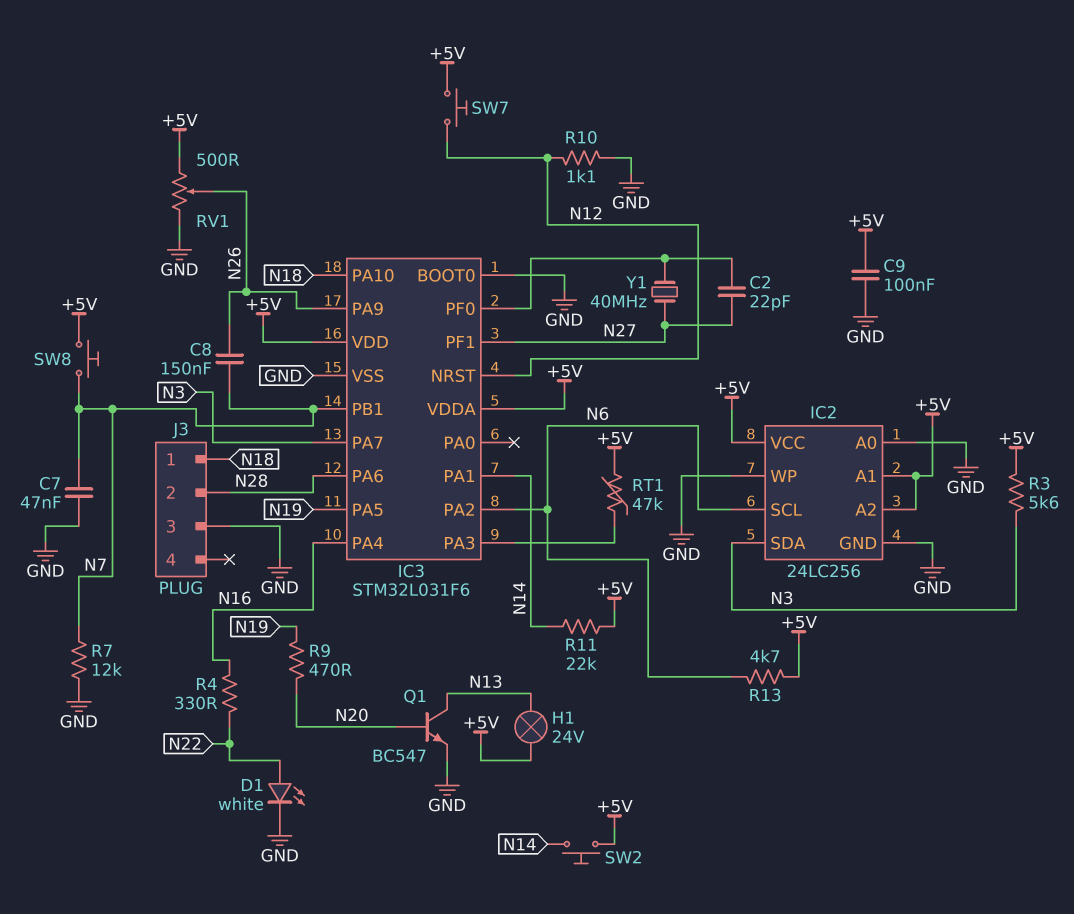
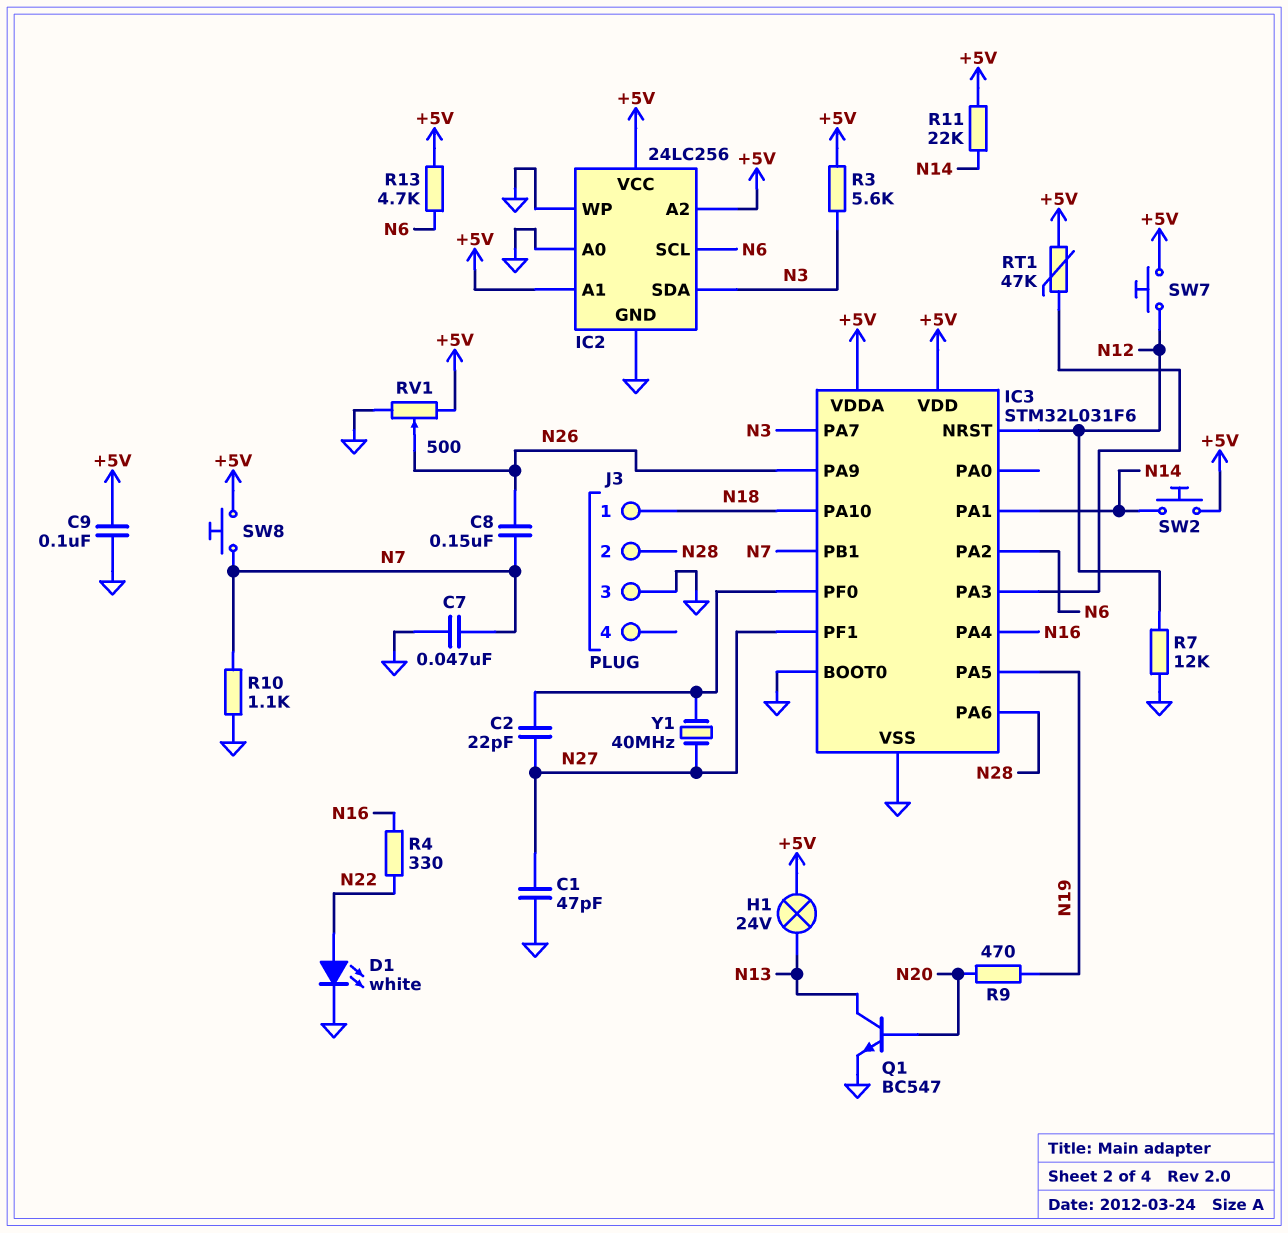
C1: none -> 47pF (GND, N27)
R7: 12k (GND, N7) -> 12k (GND, N12)
R10: 1.1k (GND, N12) -> 1.1k (GND, N7)

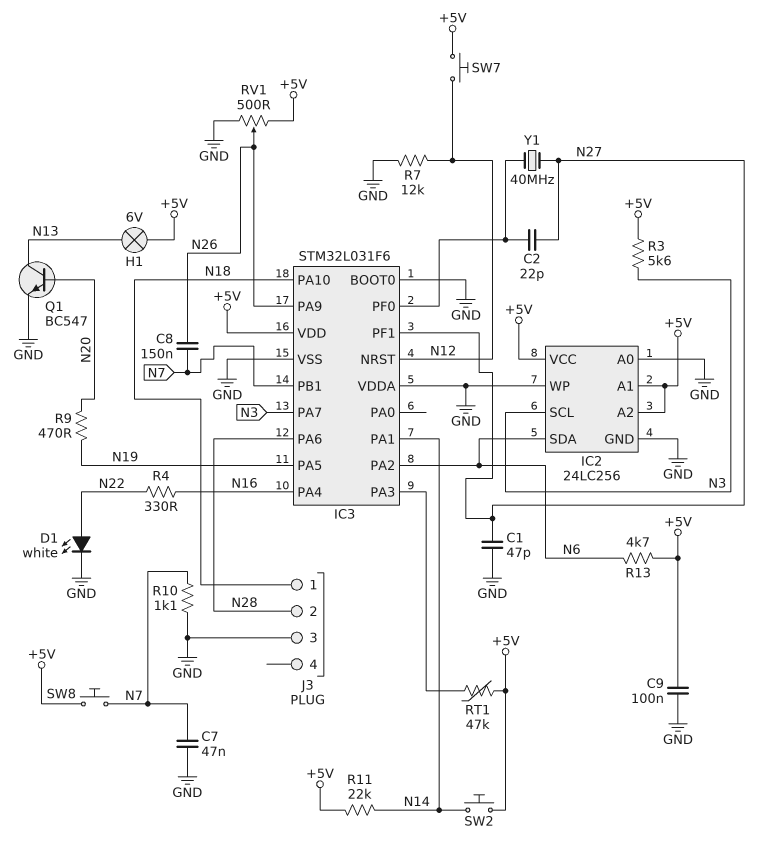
H1: lamp 24V (+5V, N13) -> lamp 6V (+5V, N13)
IC2 pin SCL: N6 -> N3
IC2 pin SDA: N3 -> N6
IC3 pin VDDA: +5V -> GND

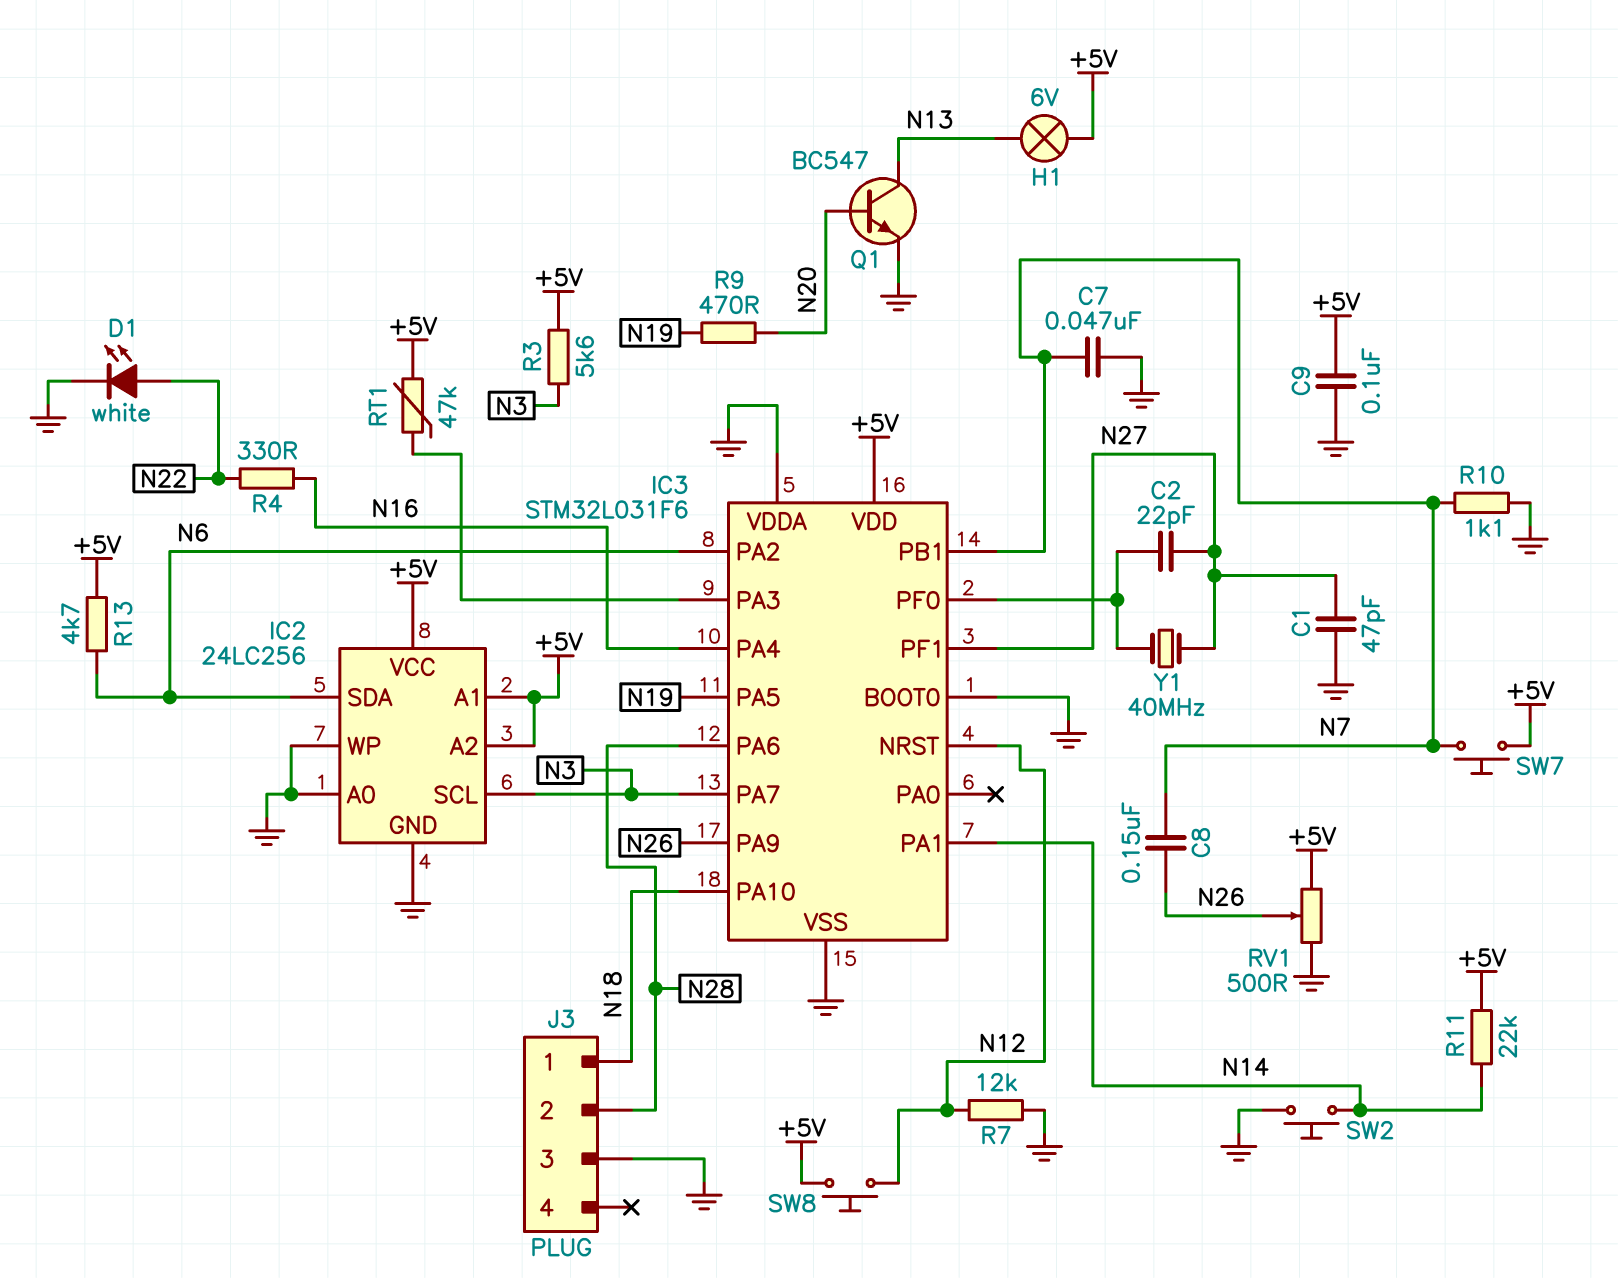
SW2: button (+5V, N14) -> button (GND, N14)
SW7: button (+5V, N12) -> button (+5V, N7)
SW8: button (+5V, N7) -> button (+5V, N12)

